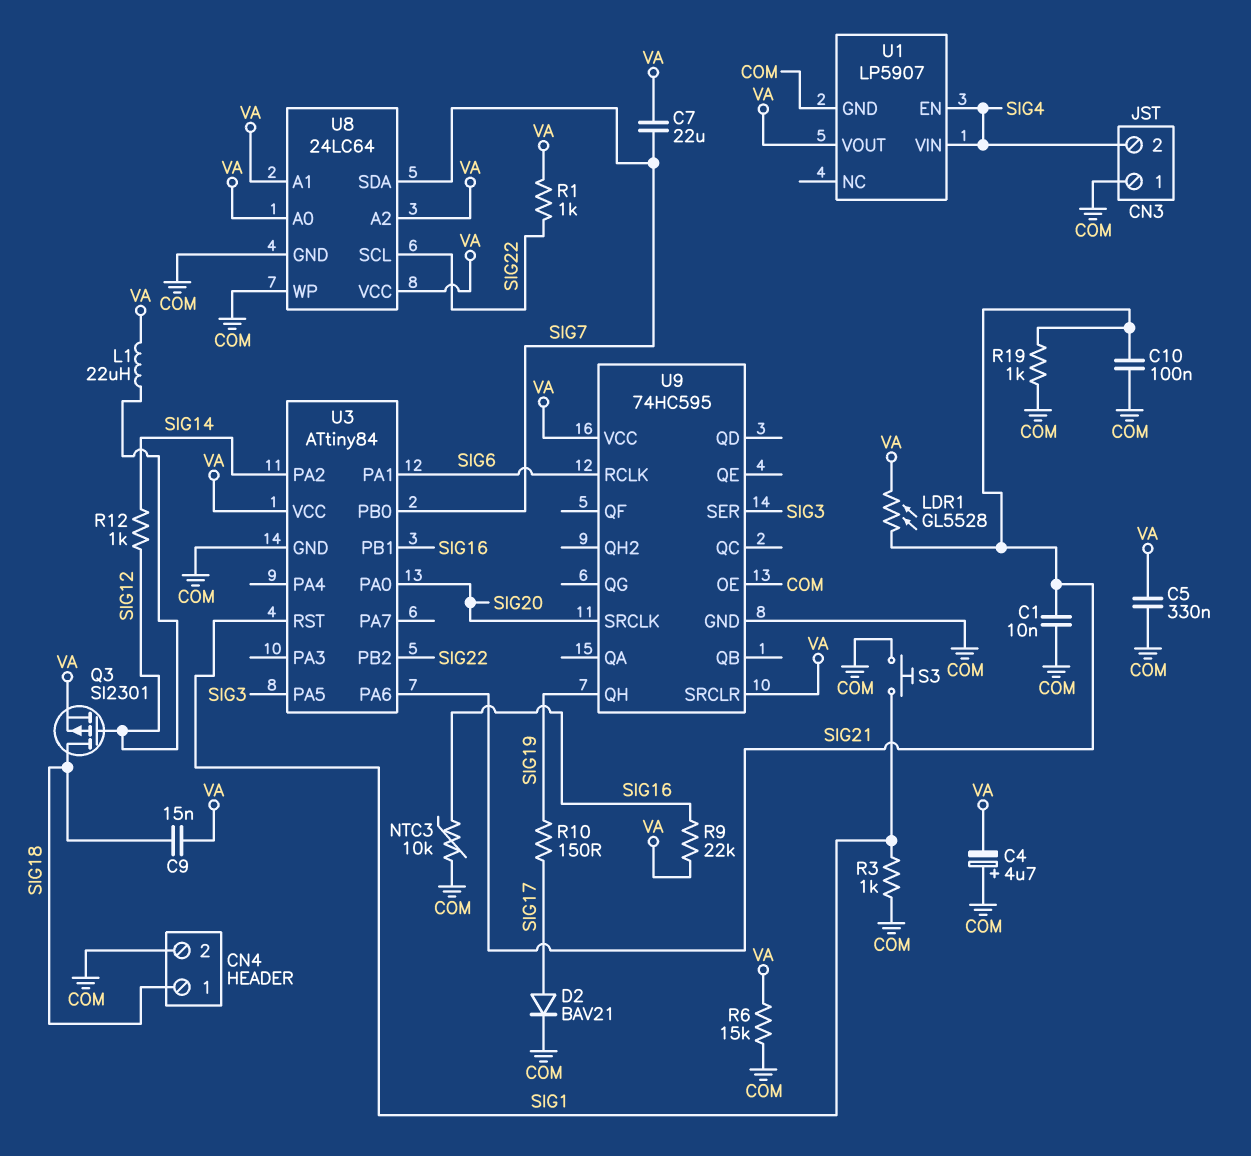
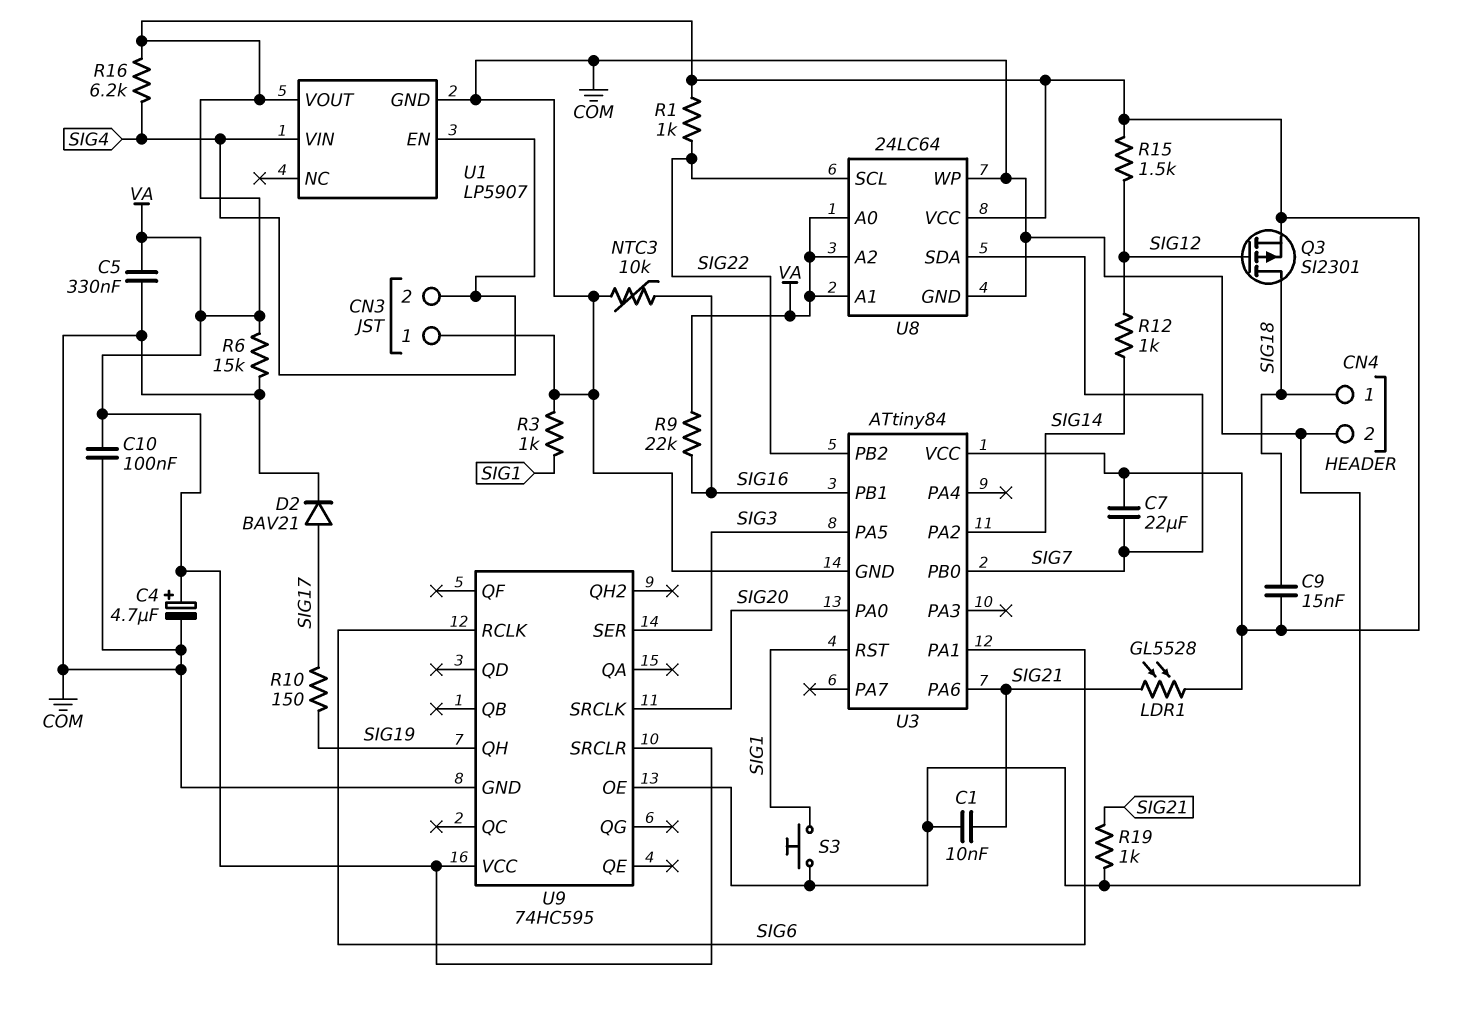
C4: 4.7uF (plus COM, minus VA) -> 4.7uF (plus VA, minus COM)
C10: 100nF (COM, SIG21) -> 100nF (COM, VA)
L1: 22uH (SIG12, VA) -> none
R15: none -> 1.5k (SIG12, VA)
R16: none -> 6.2k (SIG4, VA)

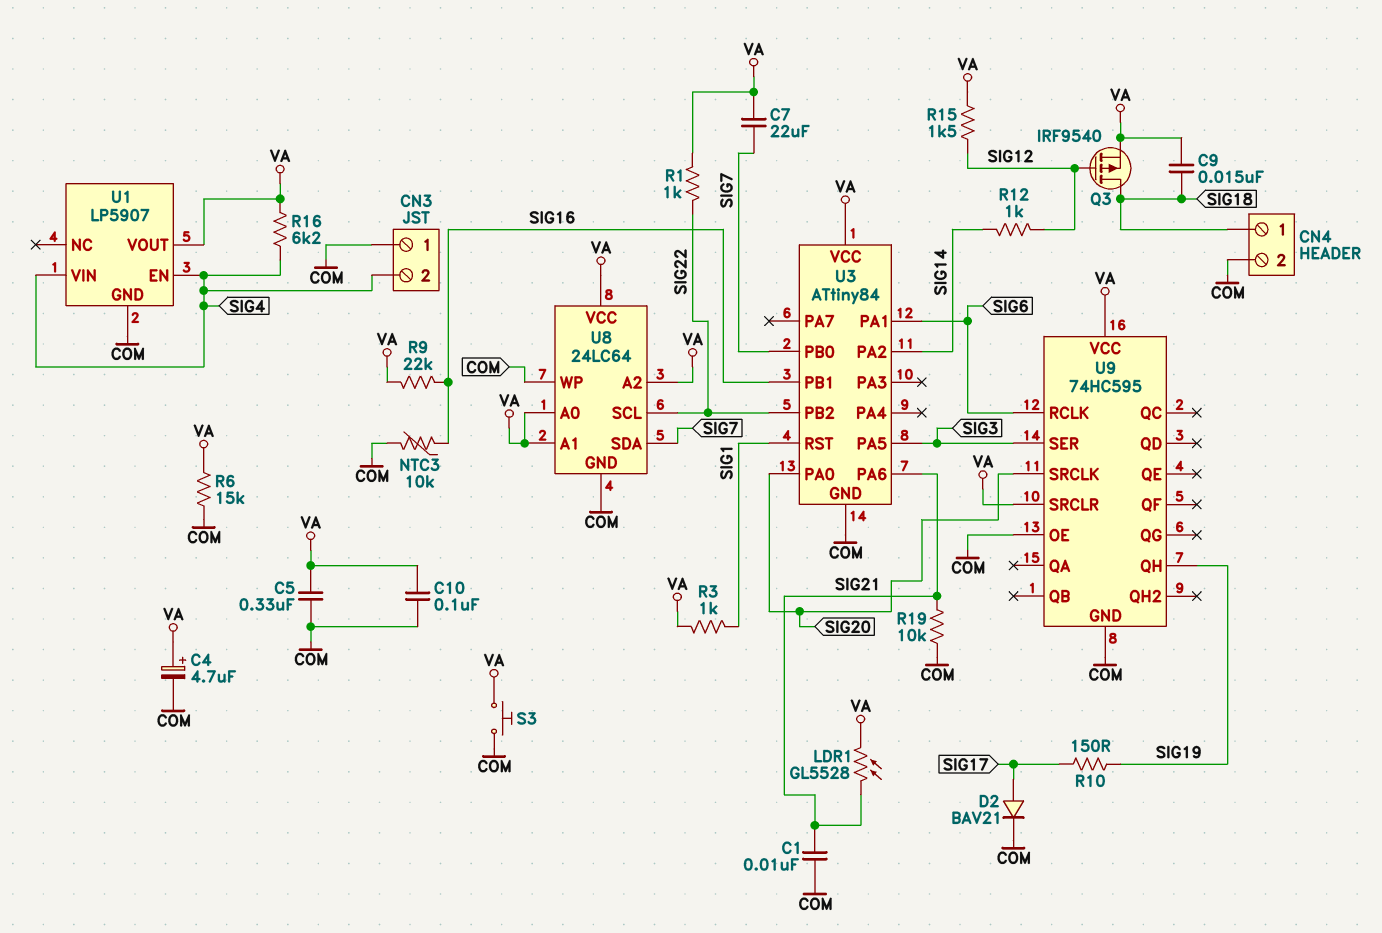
Q3: PMOS SI2301 (G SIG12, D SIG18, S VA) -> PMOS IRF9540 (G SIG12, D SIG18, S VA)
R3: 1k (COM, SIG1) -> 1k (SIG1, VA)
R19: 1k (COM, SIG21) -> 10k (COM, SIG21)
S3: button (COM, SIG1) -> button (COM, VA)

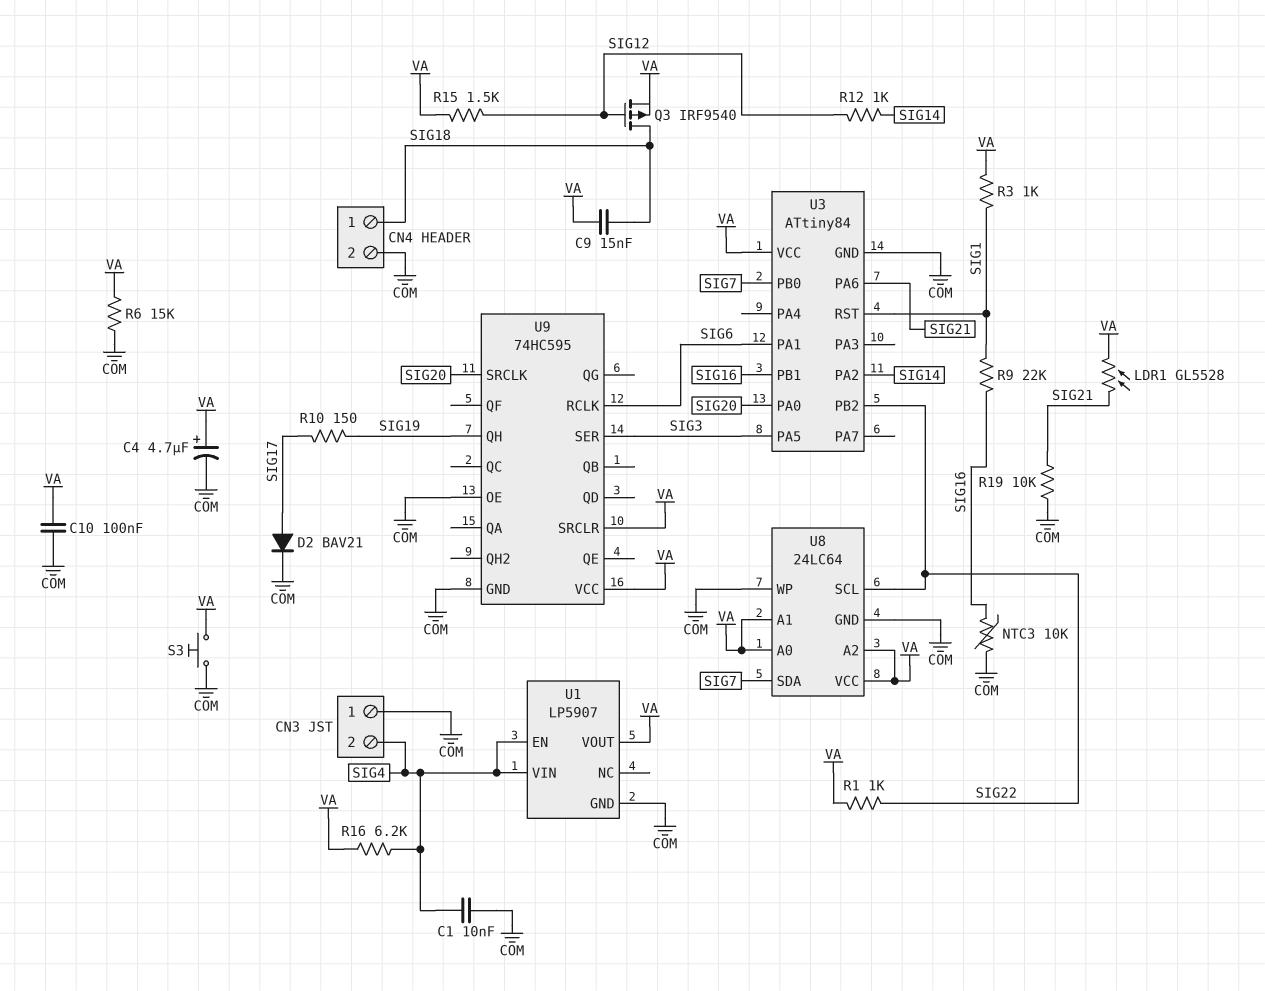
C1: 10nF (COM, SIG21) -> 10nF (COM, SIG4)
C5: 330nF (COM, VA) -> none
C7: 22uF (SIG7, VA) -> none
R9: 22k (SIG16, VA) -> 22k (SIG1, SIG16)

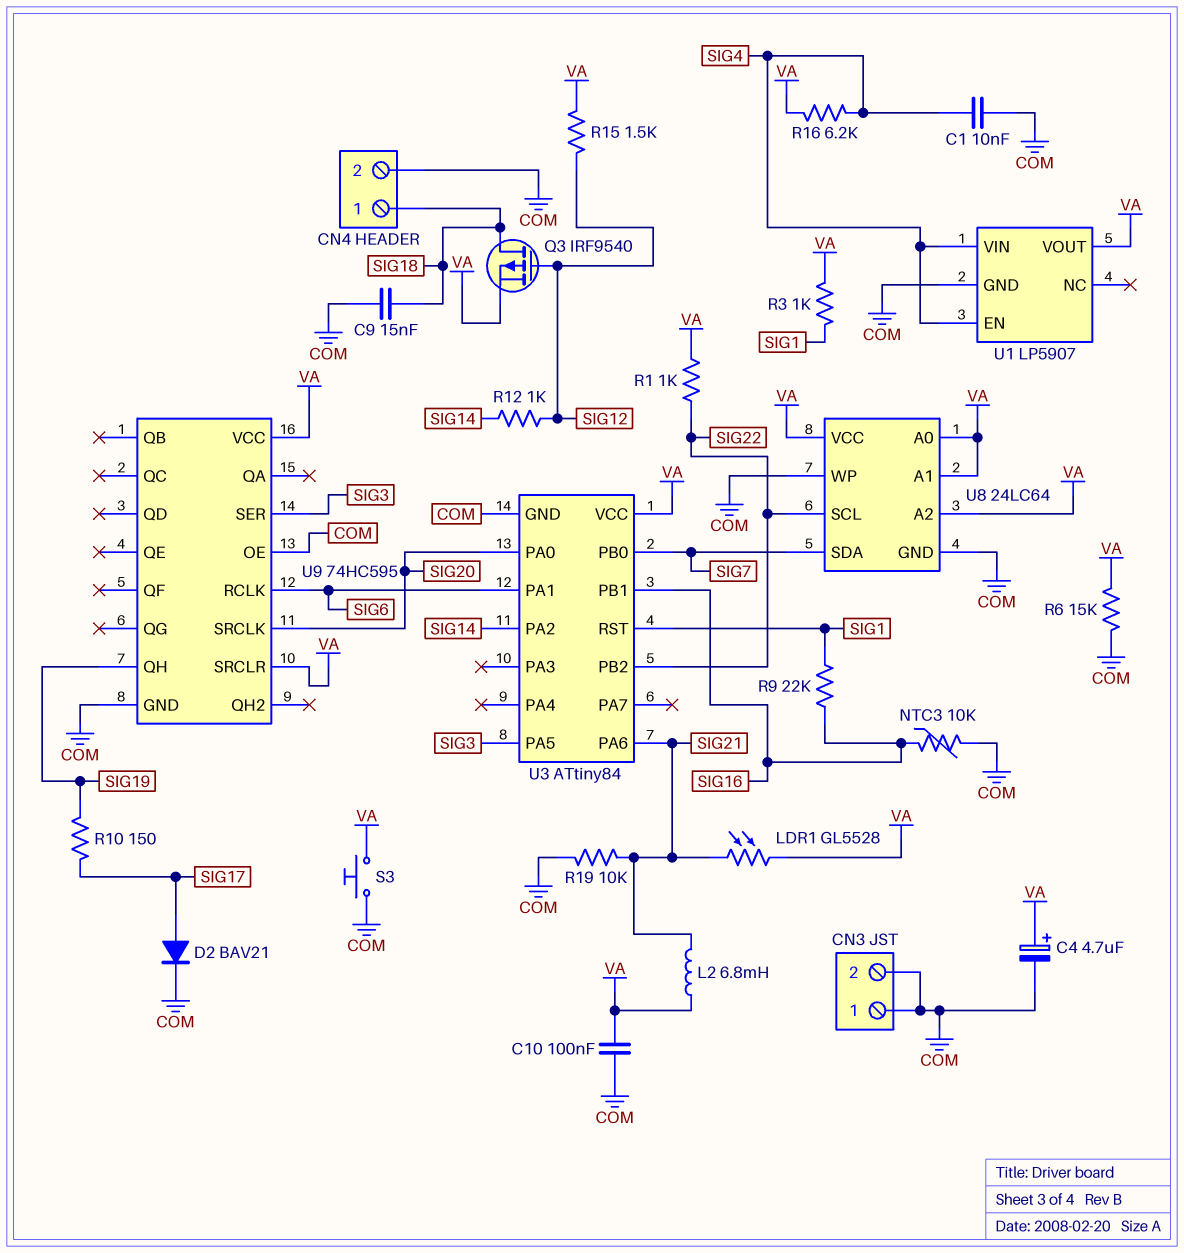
C9: 15nF (SIG18, VA) -> 15nF (COM, SIG18)
CN3 pin 2: SIG4 -> COM
L2: none -> 6.8mH (SIG21, VA)

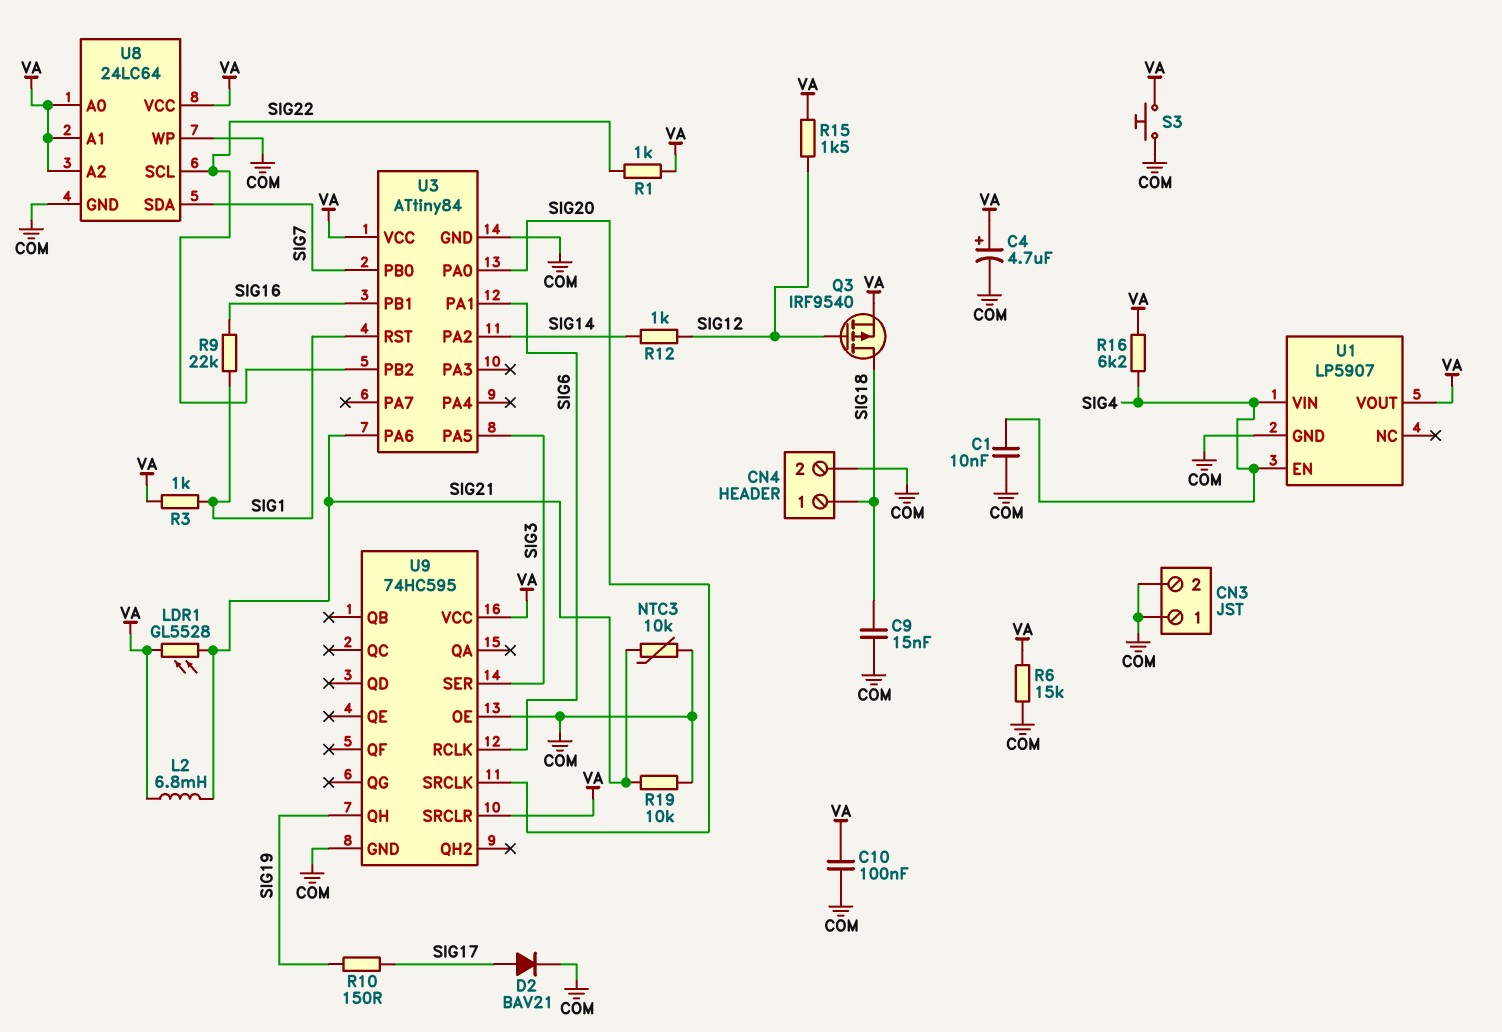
NTC3: 10k (COM, SIG16) -> 10k (COM, SIG21)

